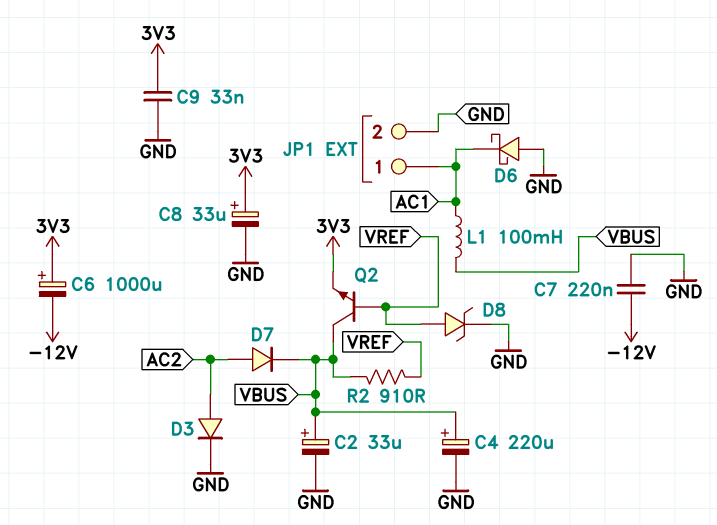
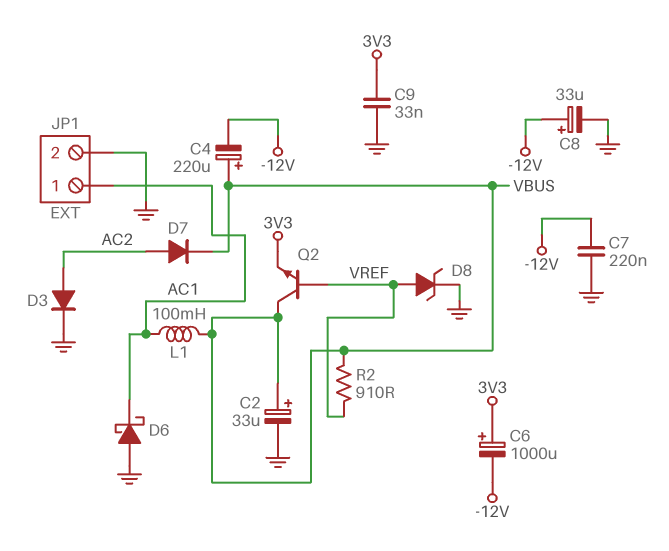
C4: 220uF (plus VBUS, minus GND) -> 220uF (plus VBUS, minus -12V)
C8: 33uF (plus 3V3, minus GND) -> 33uF (plus -12V, minus GND)

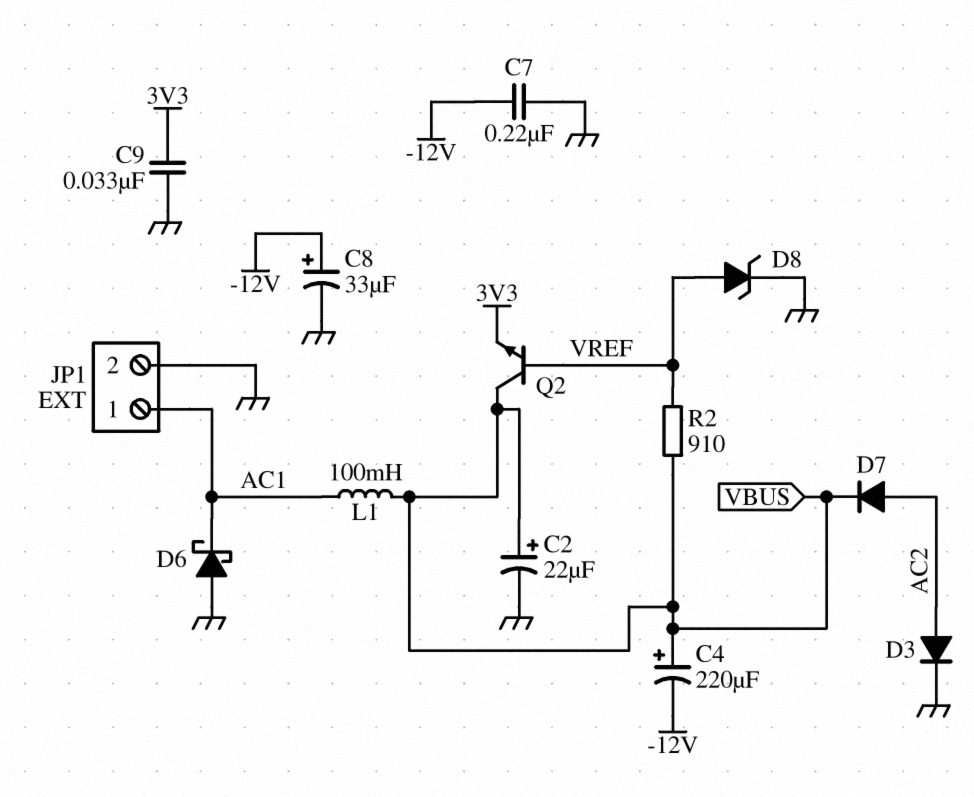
C2: 33uF (plus VBUS, minus GND) -> 22uF (plus VBUS, minus GND)
C6: 1000uF (plus 3V3, minus -12V) -> none

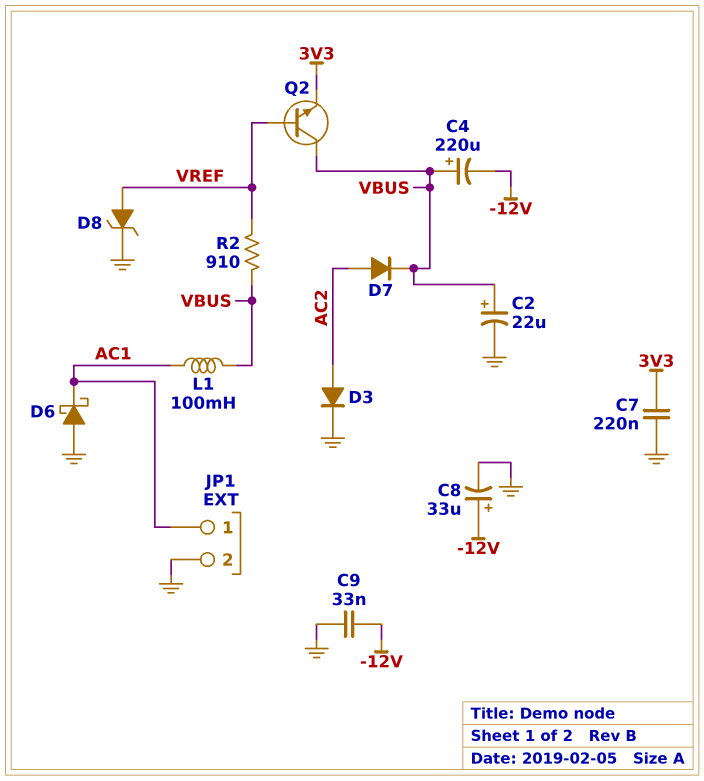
C7: 220nF (-12V, GND) -> 220nF (3V3, GND)
C9: 33nF (3V3, GND) -> 33nF (-12V, GND)

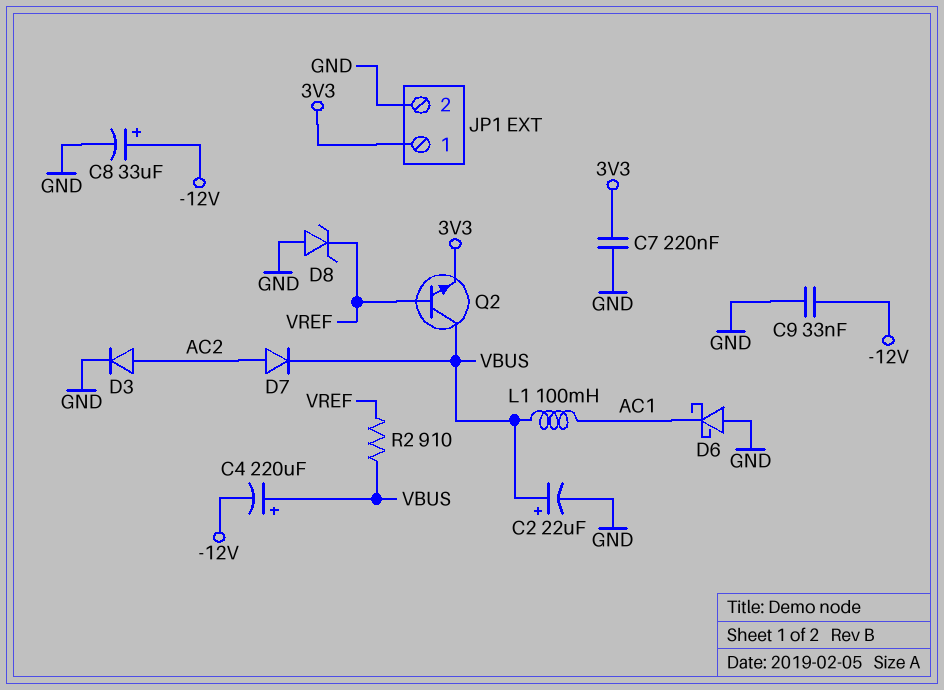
D8: zener (A VREF, K GND) -> zener (A GND, K VREF)
JP1 pin 1: AC1 -> 3V3

